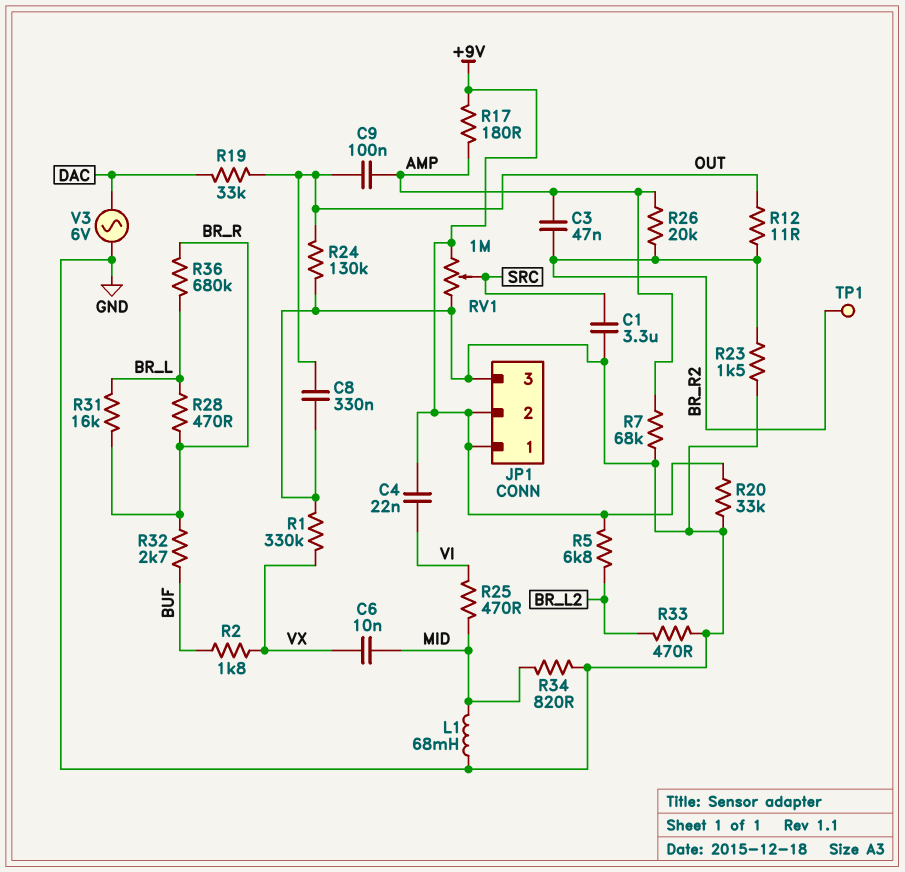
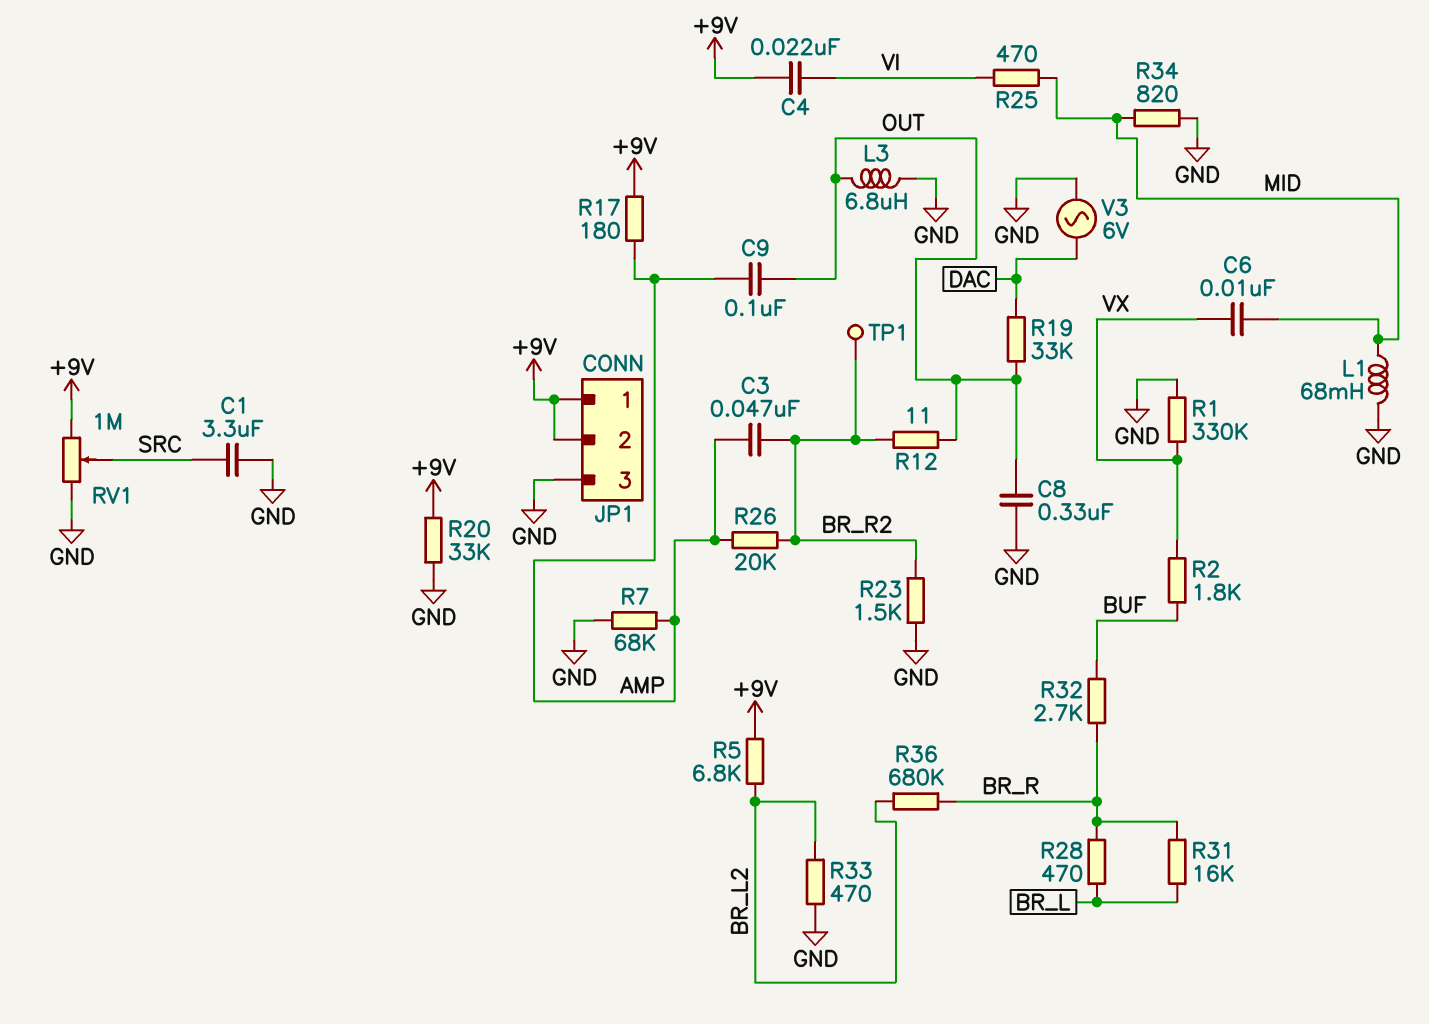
L3: none -> 6.8uH (GND, OUT)
R24: 130k (GND, OUT) -> none
R36: 680k (BR_L, BR_R) -> 680k (BR_L2, BR_R)

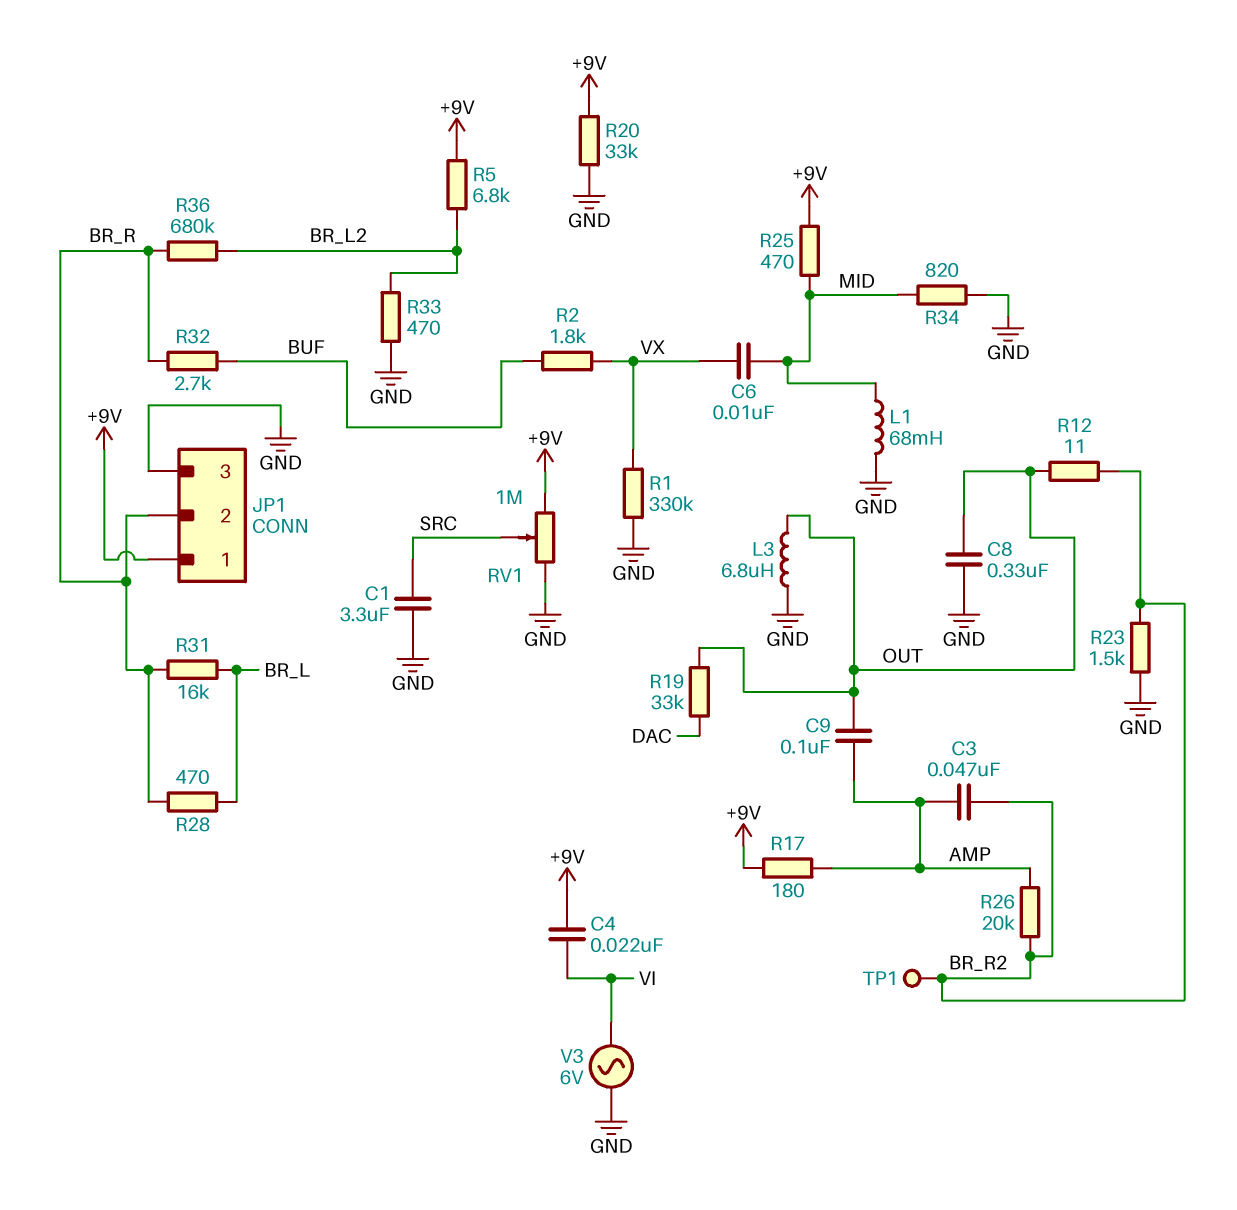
JP1 pin 2: +9V -> BR_R
R7: 68k (AMP, GND) -> none
R25: 470 (MID, VI) -> 470 (+9V, MID)
V3: AC 6V (DAC, GND) -> AC 6V (GND, VI)

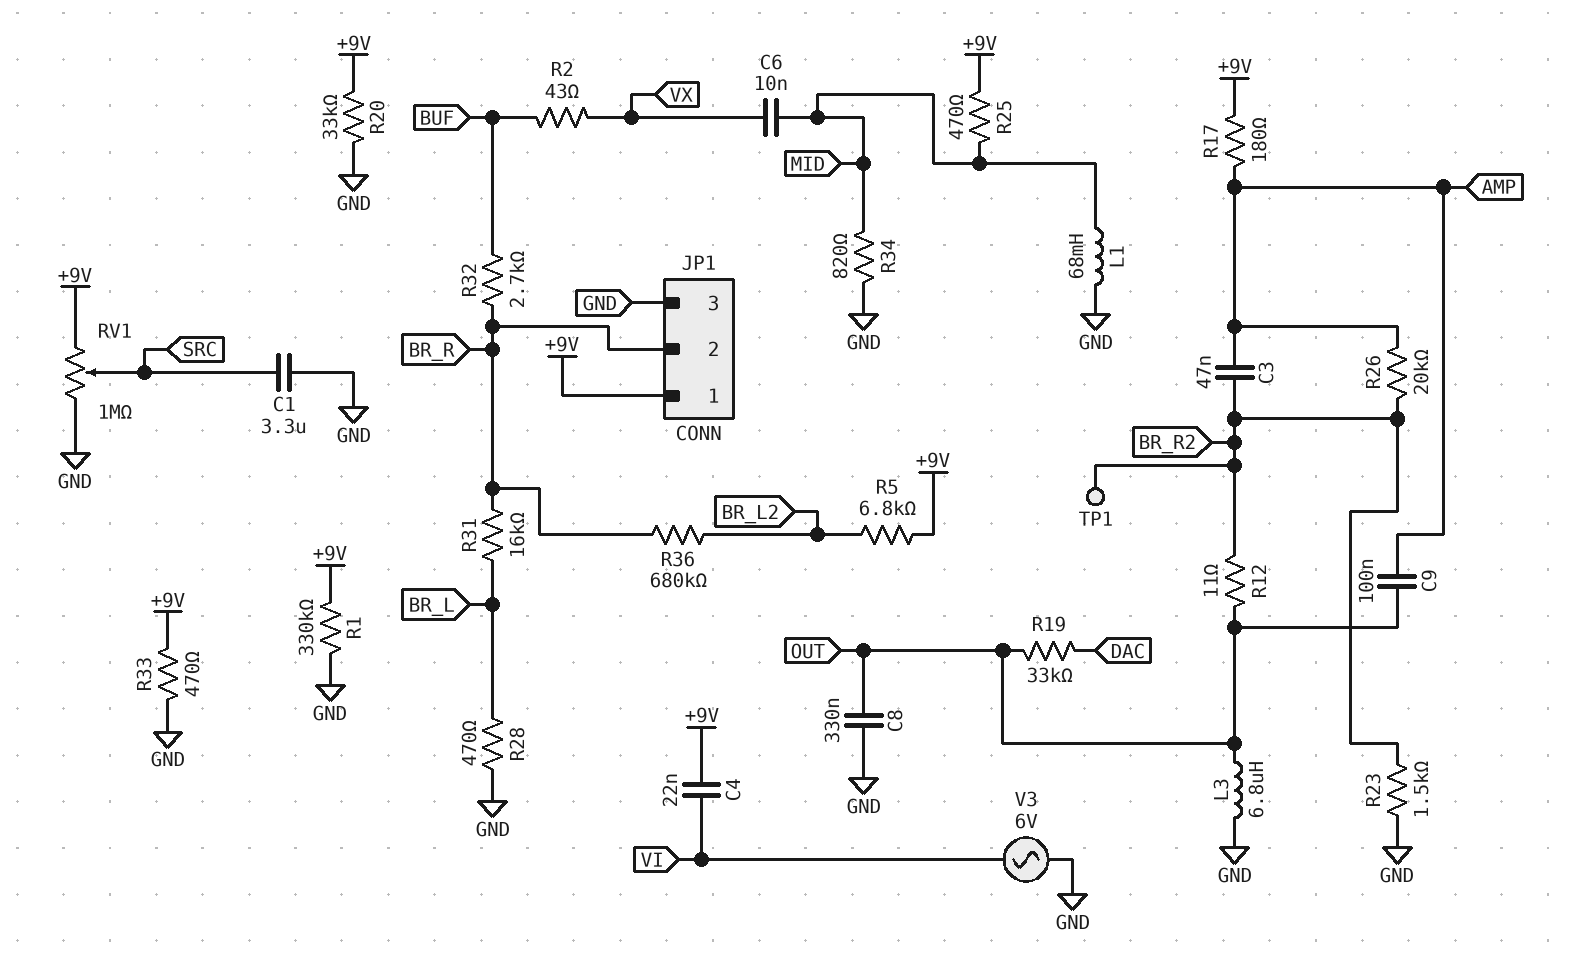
R1: 330k (GND, VX) -> 330k (+9V, GND)
R2: 1.8k (BUF, VX) -> 43 (BUF, VX)
R28: 470 (BR_L, BR_R) -> 470 (BR_L, GND)
R33: 470 (BR_L2, GND) -> 470 (+9V, GND)

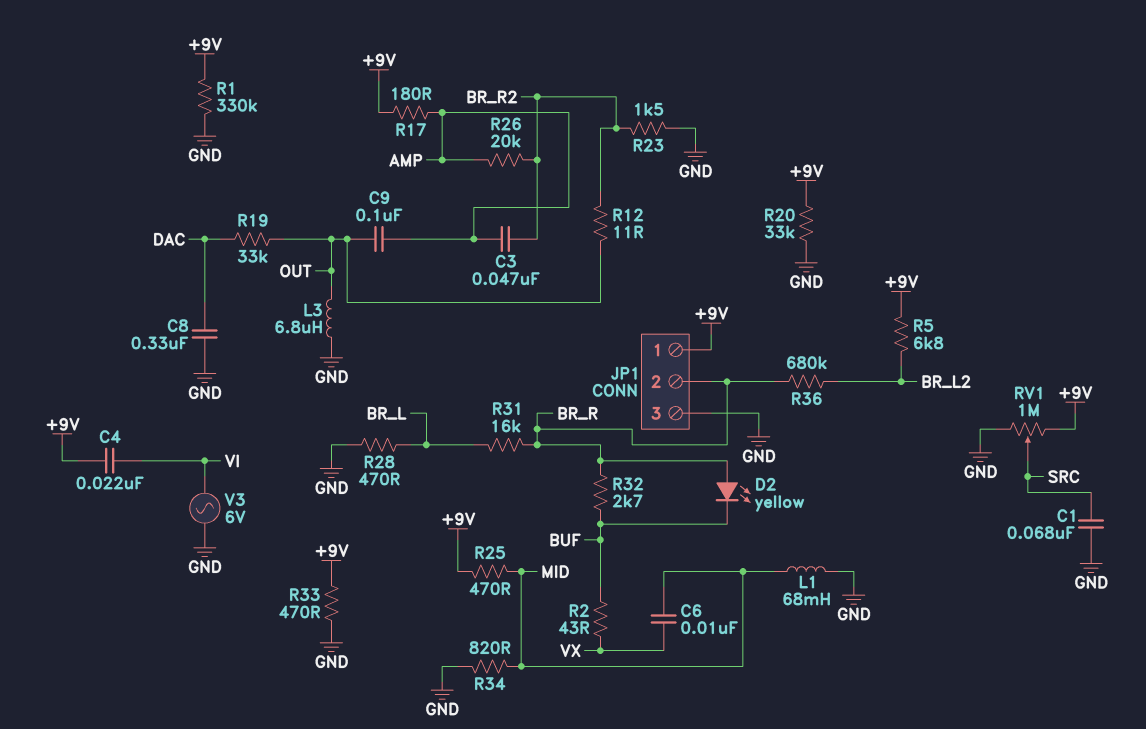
C1: 3.3uF (GND, SRC) -> 68nF (GND, SRC)
C8: 330nF (GND, OUT) -> 330nF (DAC, GND)
D2: none -> LED yellow (A BR_R, K BUF)
TP1: test point (BR_R2) -> none

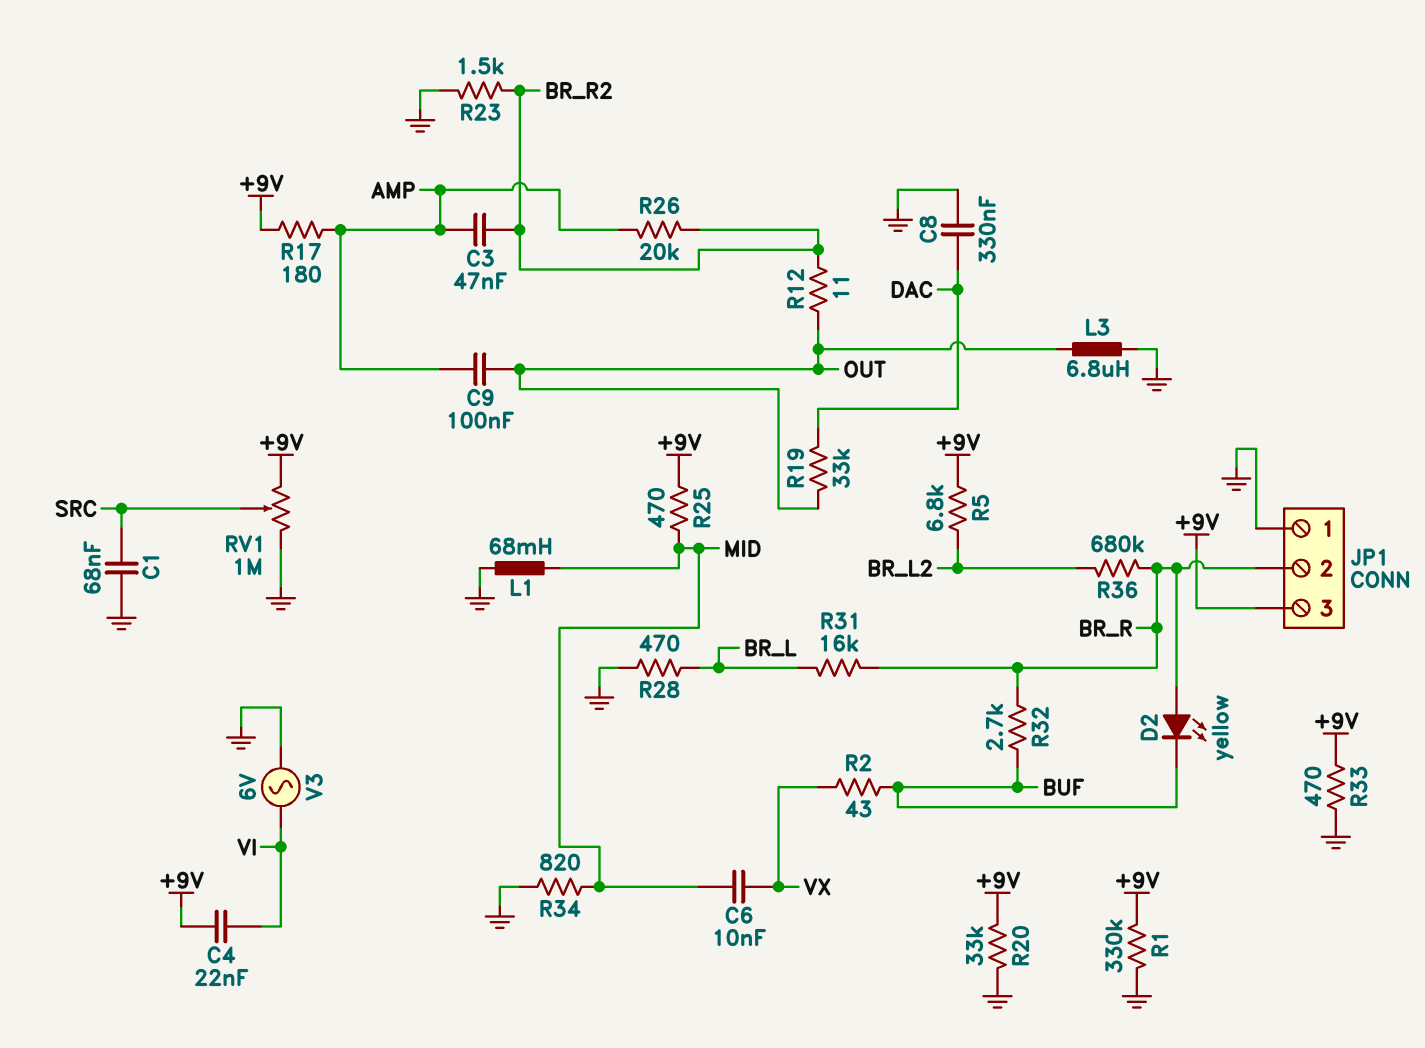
JP1 pin 1: +9V -> GND
JP1 pin 3: GND -> +9V

